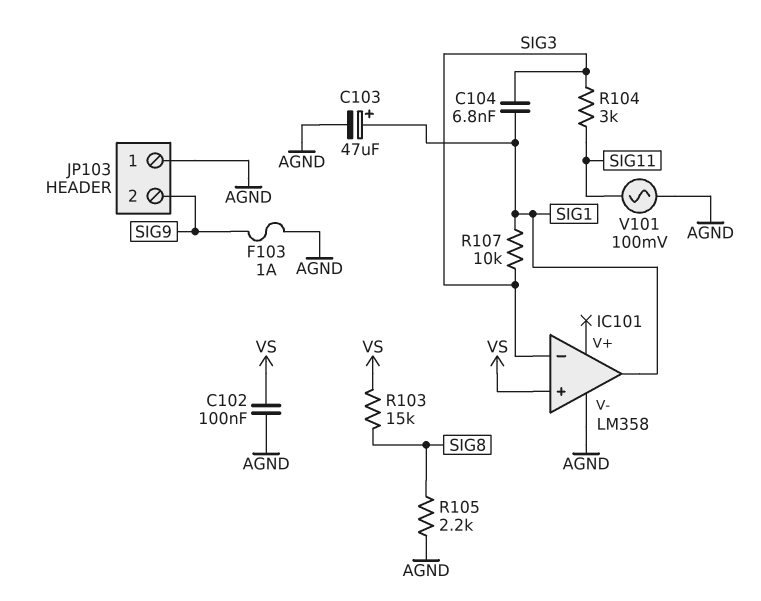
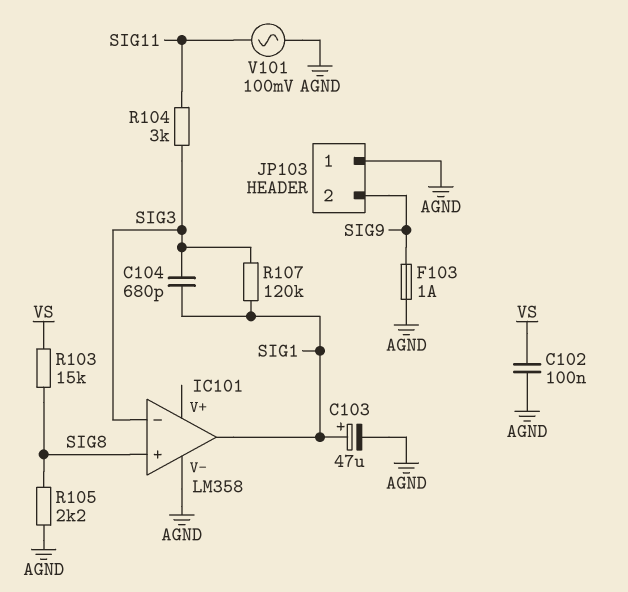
C104: 6.8nF (SIG1, SIG3) -> 680pF (SIG1, SIG3)
IC101 pin in+: VS -> SIG8
R107: 10k (SIG1, SIG3) -> 120k (SIG1, SIG3)

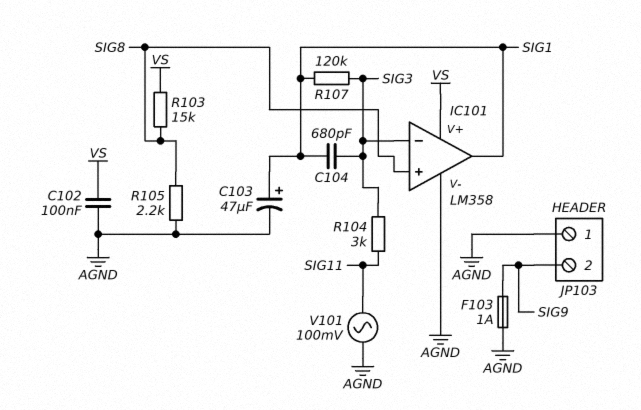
IC101 pin V+: none -> VS

